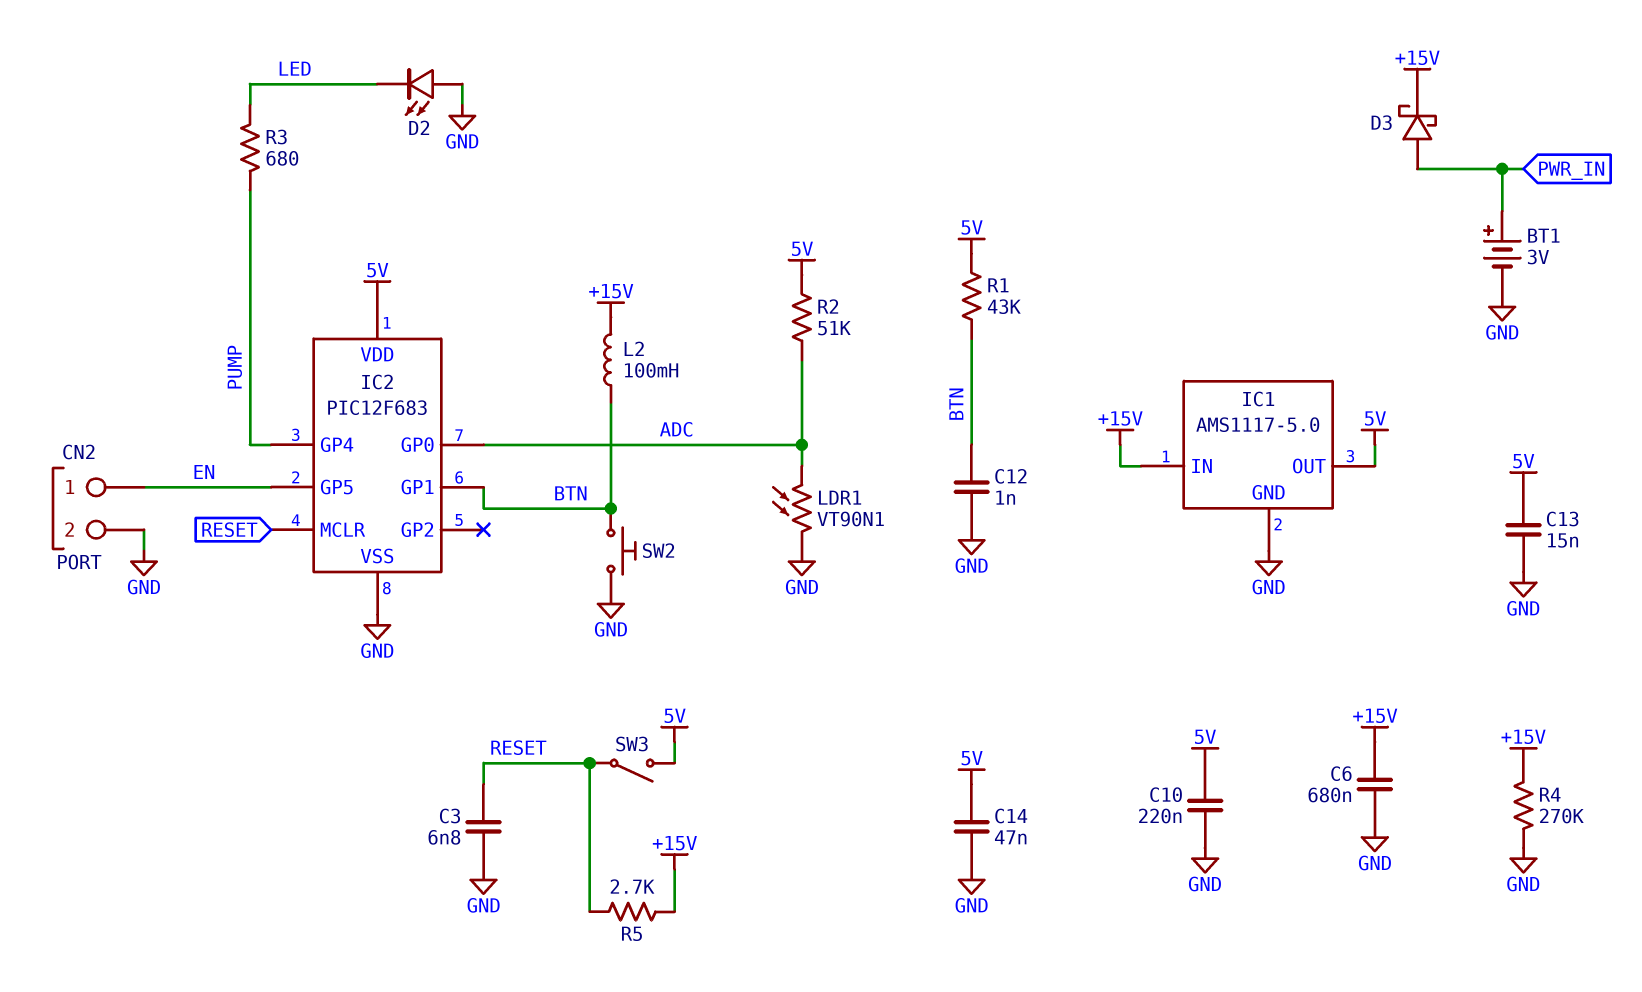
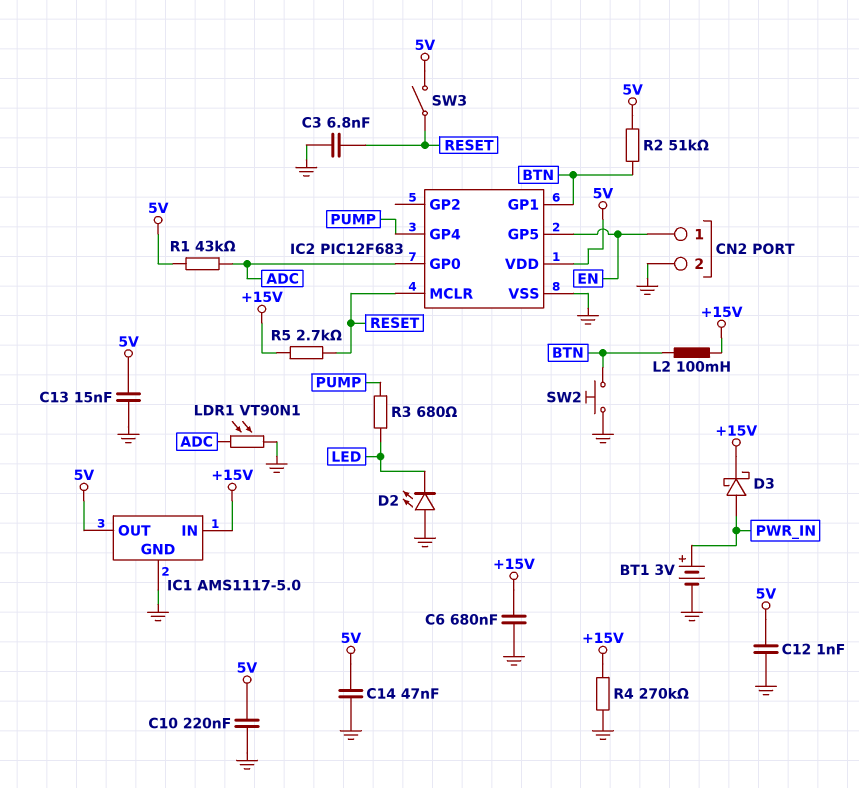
C12: 1nF (BTN, GND) -> 1nF (5V, GND)
R1: 43k (5V, BTN) -> 43k (5V, ADC)
R2: 51k (5V, ADC) -> 51k (5V, BTN)

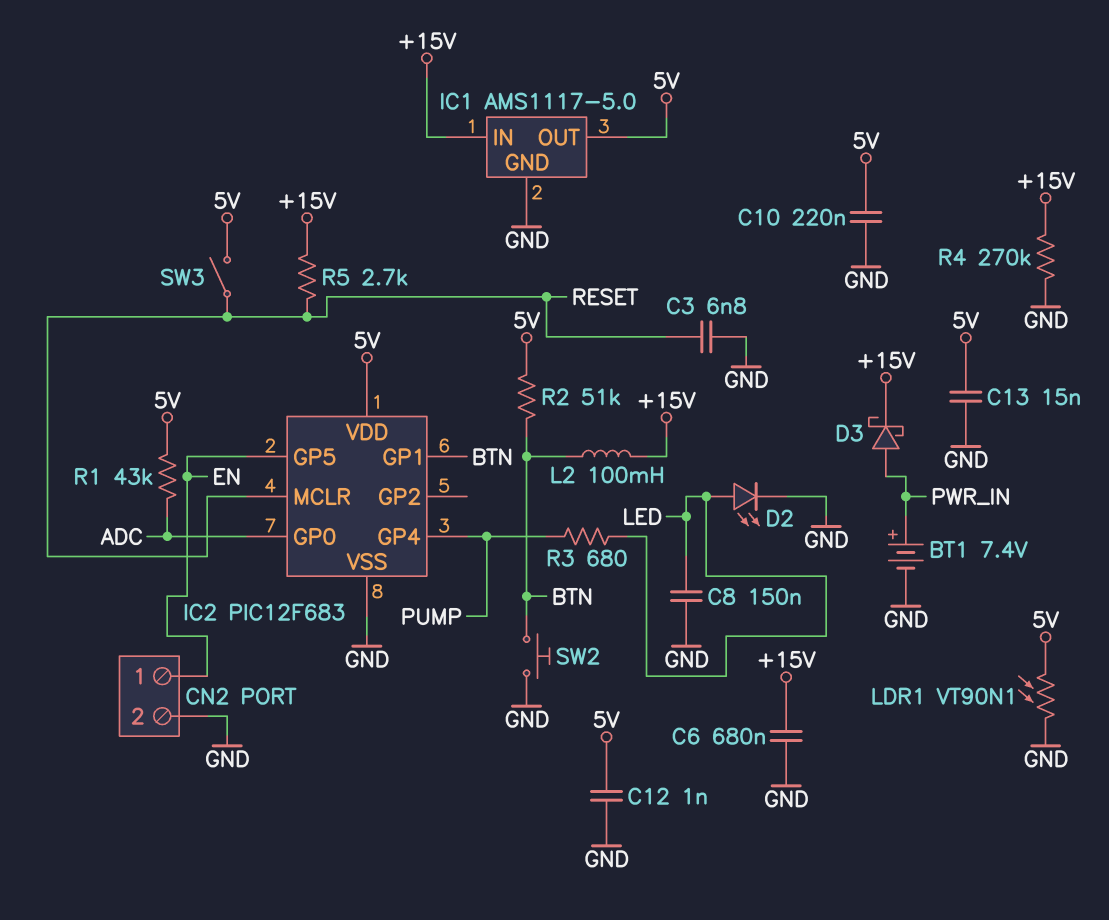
BT1: 3V (plus PWR_IN, minus GND) -> 7.4V (plus PWR_IN, minus GND)
C8: none -> 150nF (GND, LED)
C14: 47nF (5V, GND) -> none
D2: LED (A GND, K LED) -> LED (A LED, K GND)
LDR1: VT90N1 (ADC, GND) -> VT90N1 (5V, GND)

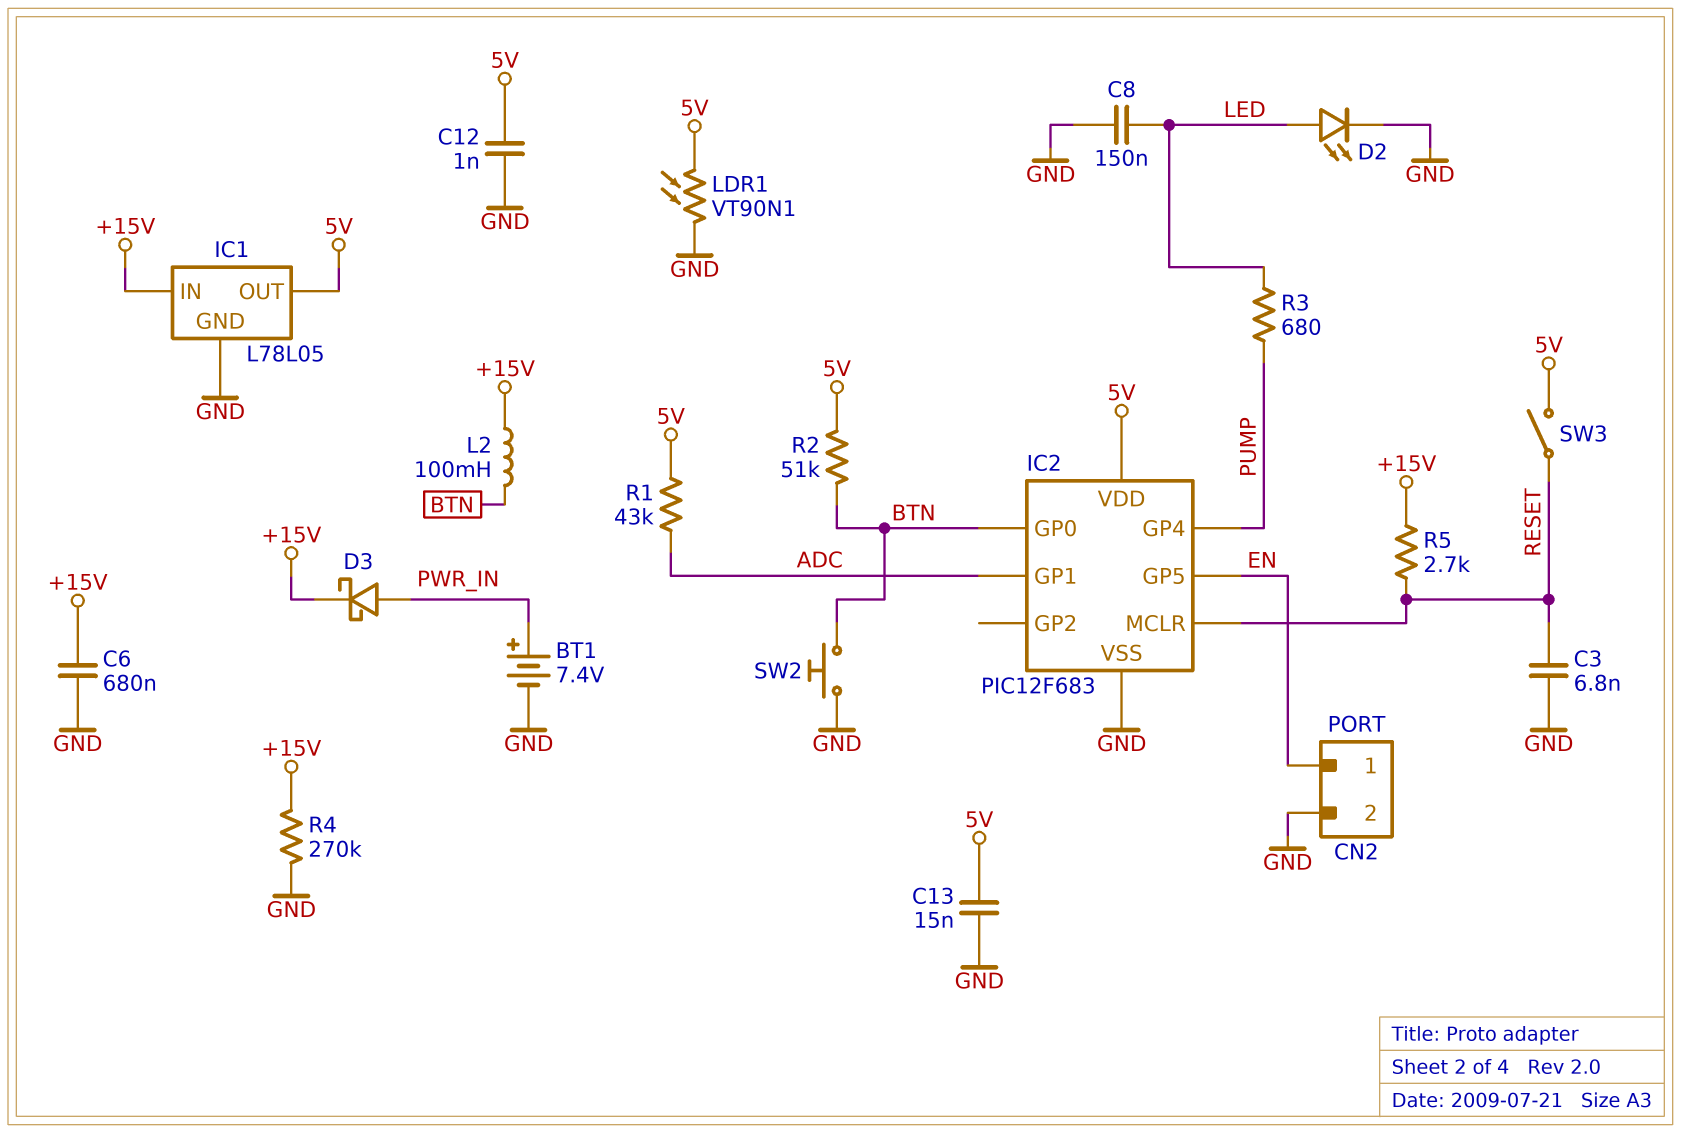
C10: 220nF (5V, GND) -> none
IC1: AMS1117-5.0 -> L78L05
IC2 pin GP0: ADC -> BTN
IC2 pin GP1: BTN -> ADC

